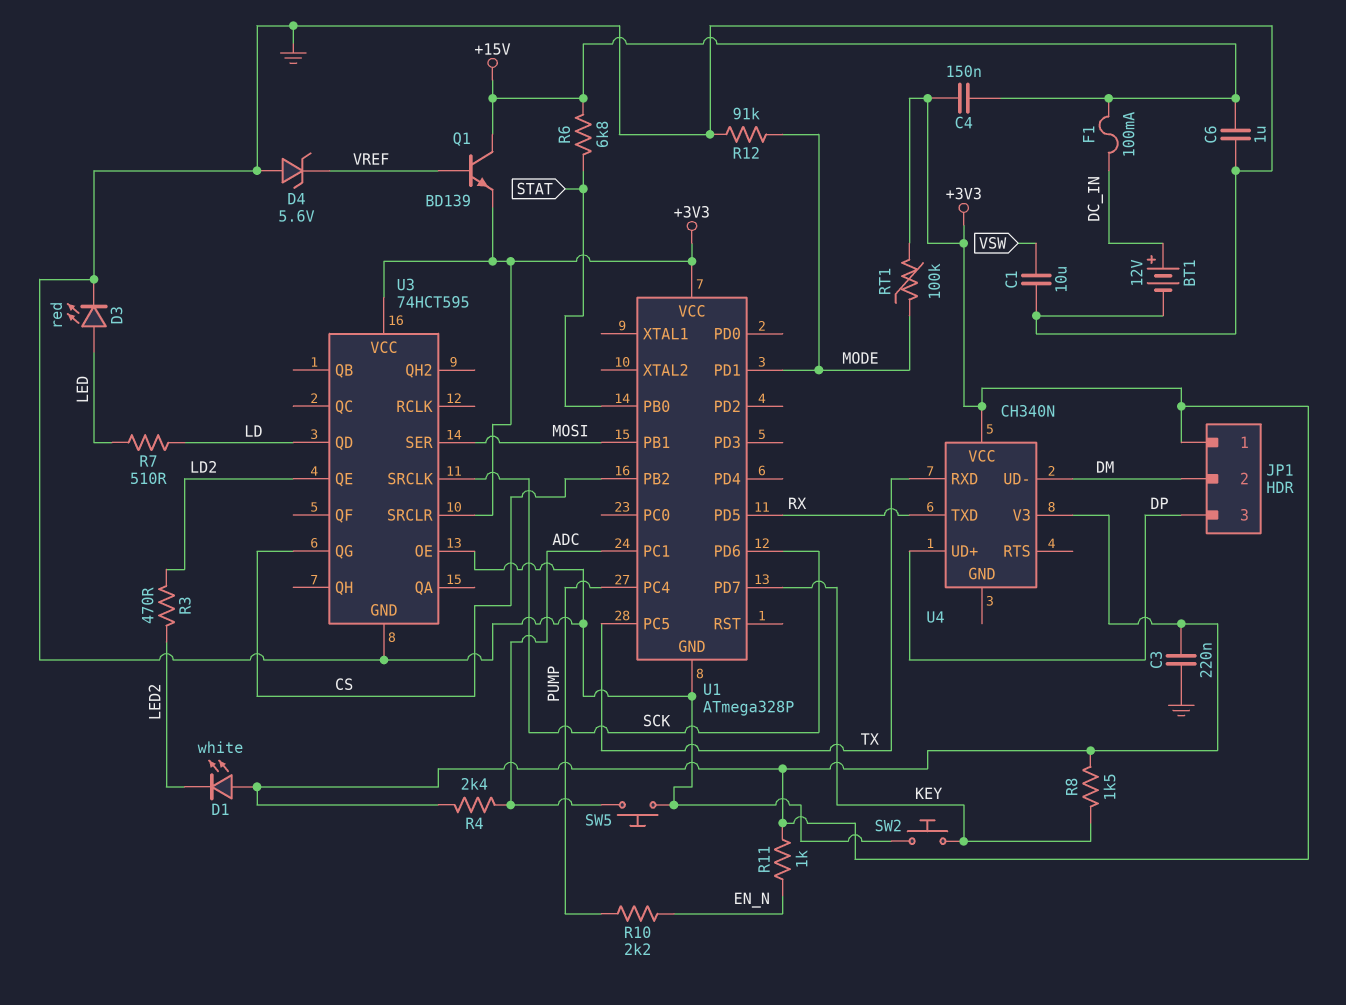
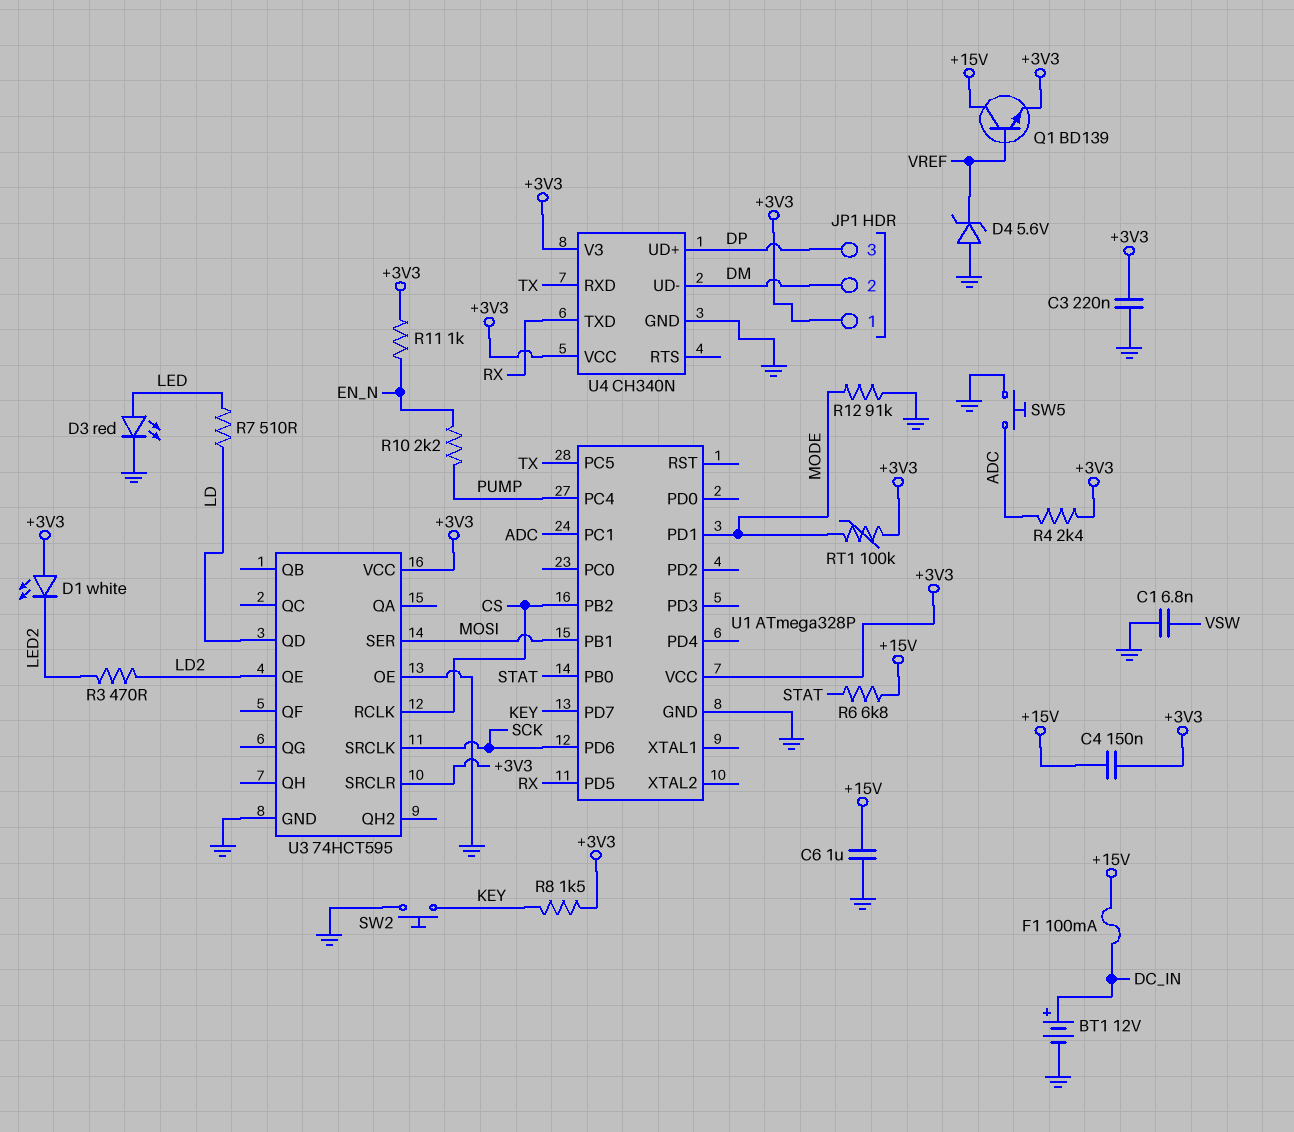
C1: 10uF (GND, VSW) -> 6.8nF (GND, VSW)
U3 pin QG: CS -> none
U3 pin RCLK: none -> CS
U4 pin GND: none -> GND

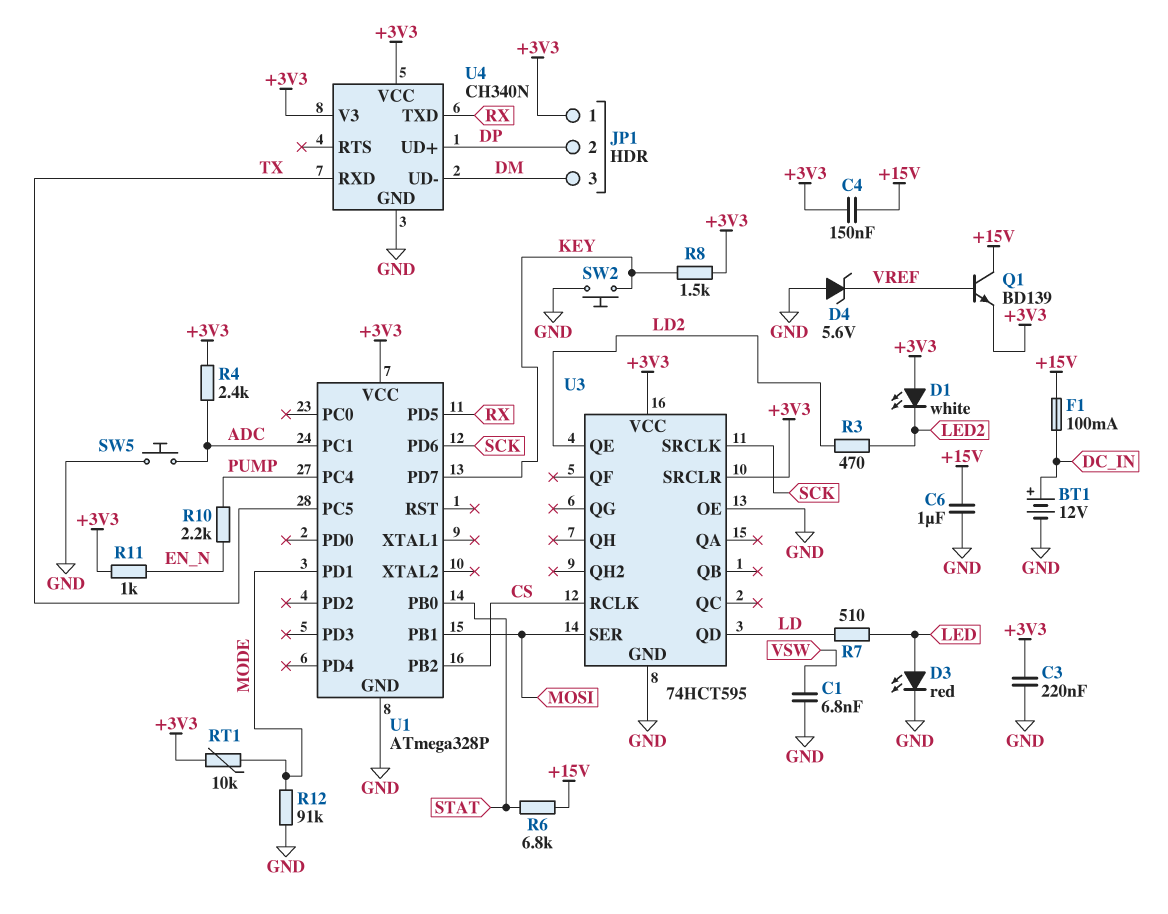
JP1 pin 2: DM -> DP
JP1 pin 3: DP -> DM
RT1: 100k (+3V3, MODE) -> 10k (+3V3, MODE)

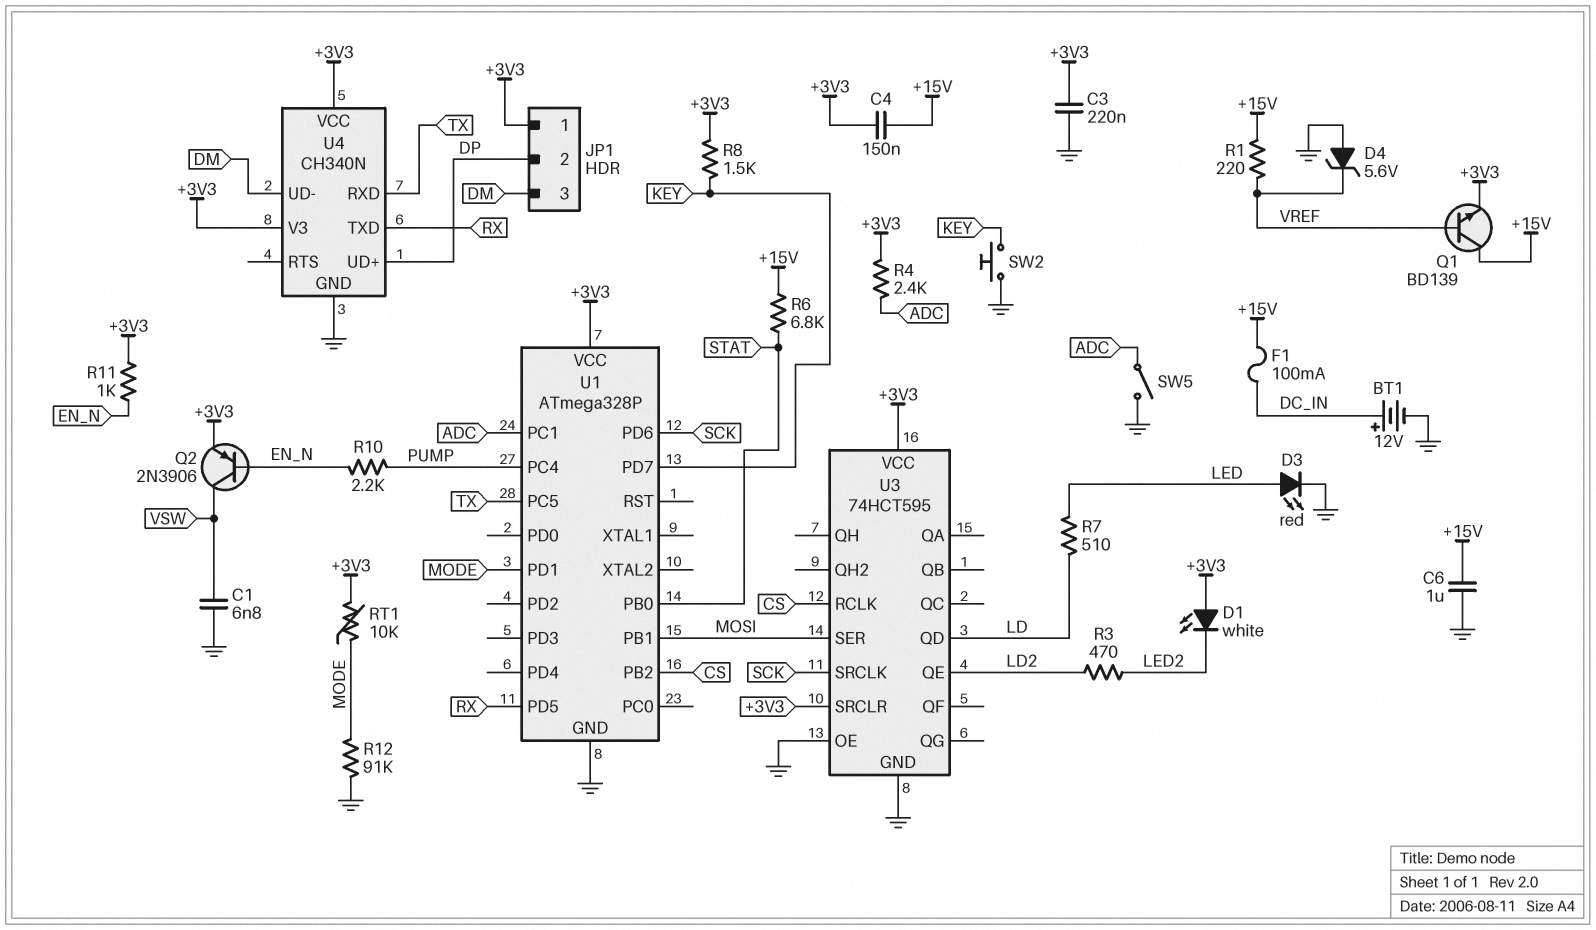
Q2: none -> PNP 2N3906 (B EN_N, C VSW, E +3V3)
R1: none -> 220 (+15V, VREF)
SW5: button (ADC, GND) -> switch (ADC, GND)

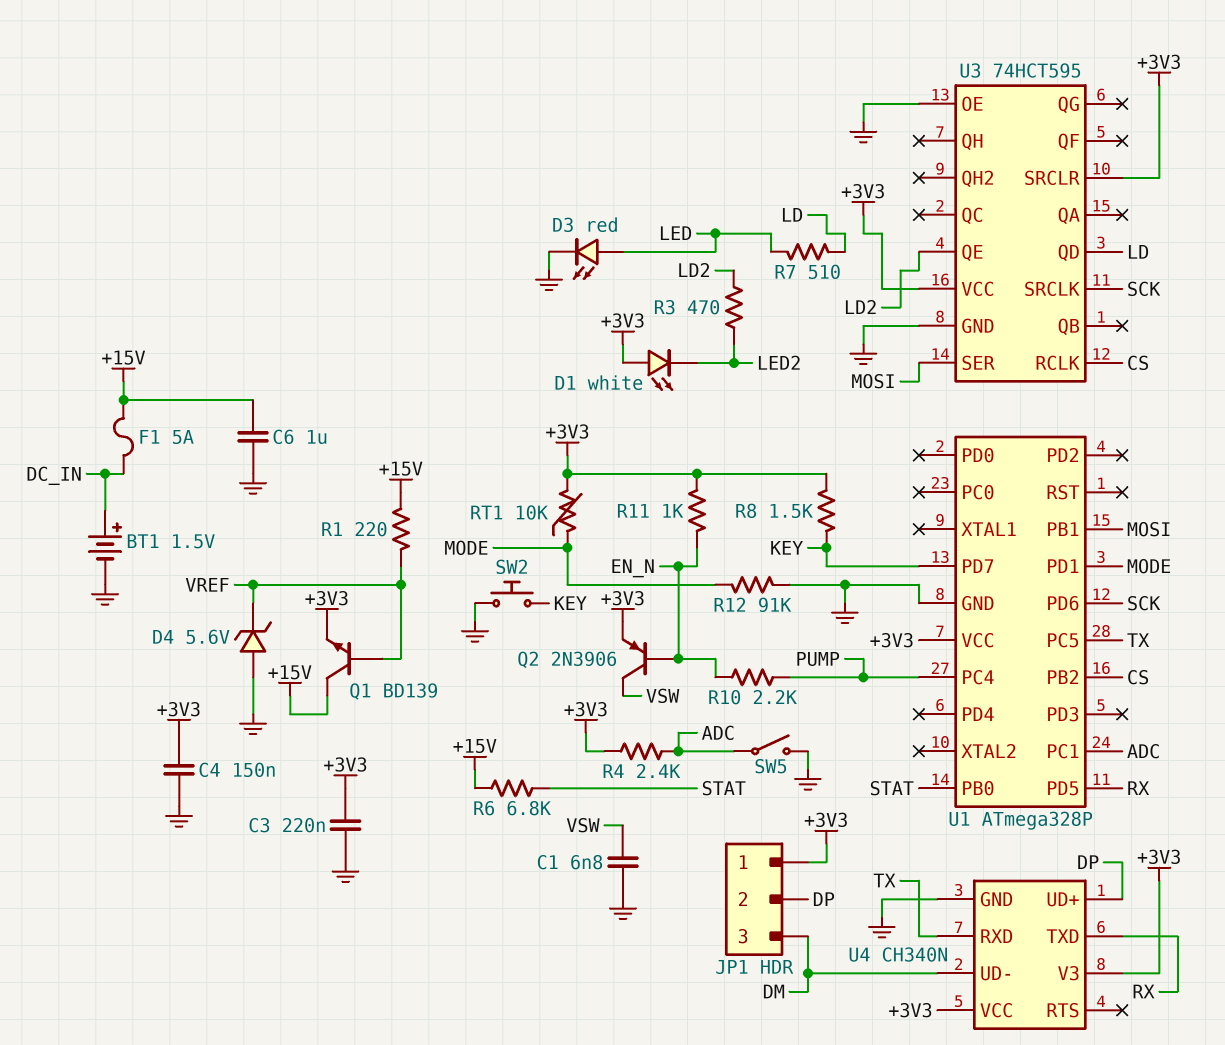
BT1: 12V (plus DC_IN, minus GND) -> 1.5V (plus DC_IN, minus GND)
C4: 150nF (+3V3, +15V) -> 150nF (+3V3, GND)
F1: 100mA (+15V, DC_IN) -> 5A (+15V, DC_IN)

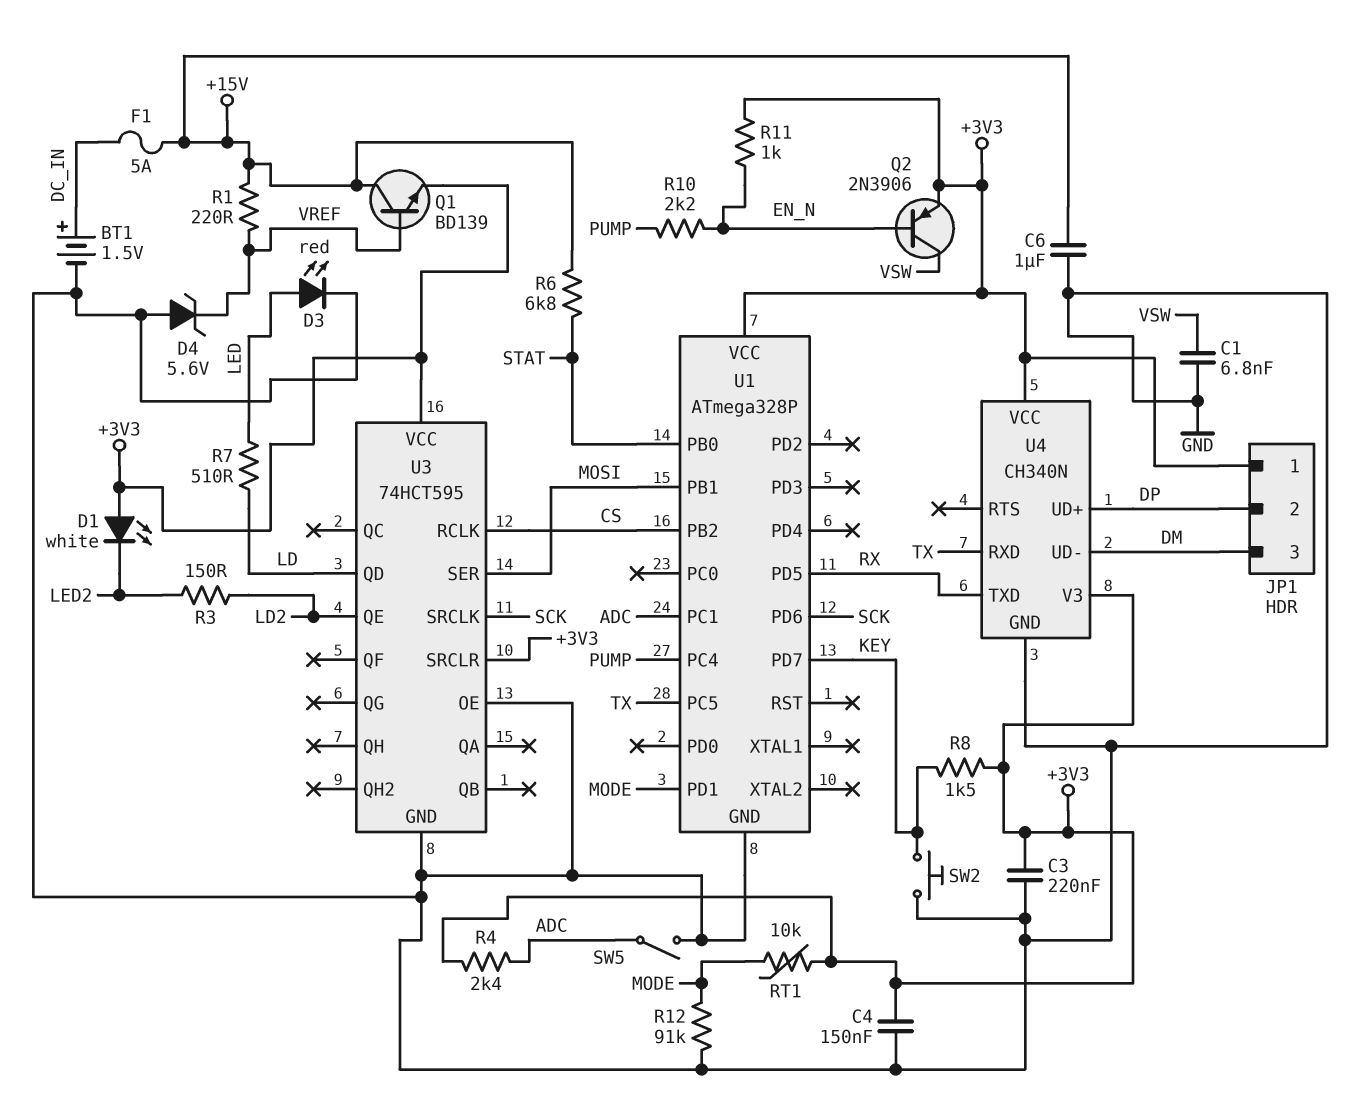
R3: 470 (LD2, LED2) -> 150 (LD2, LED2)

